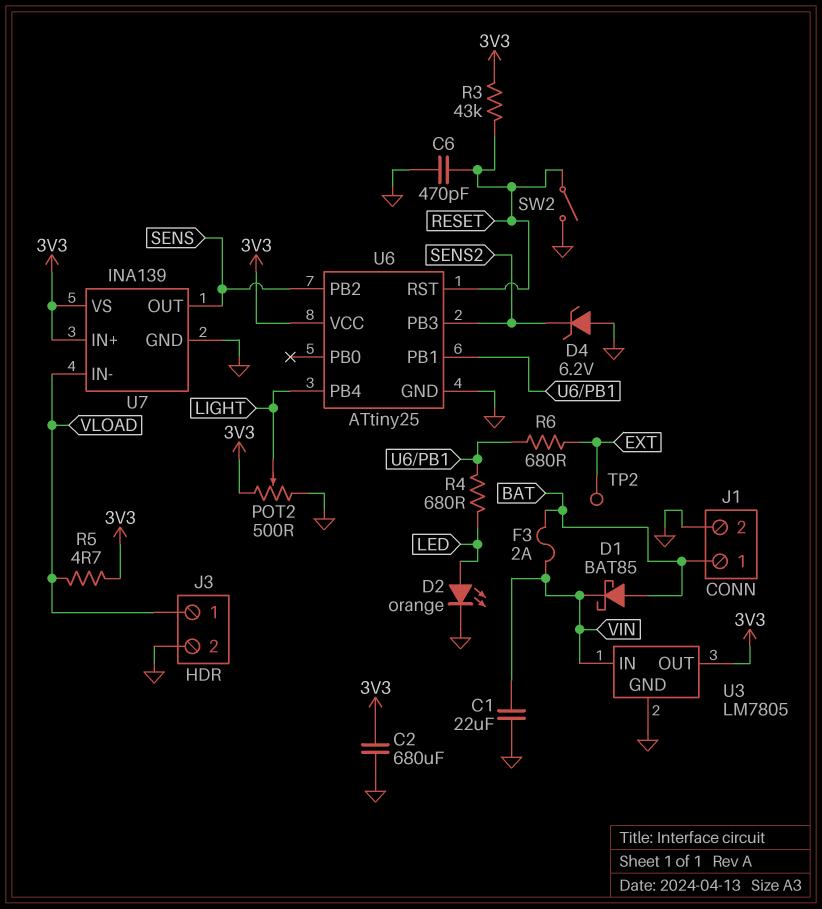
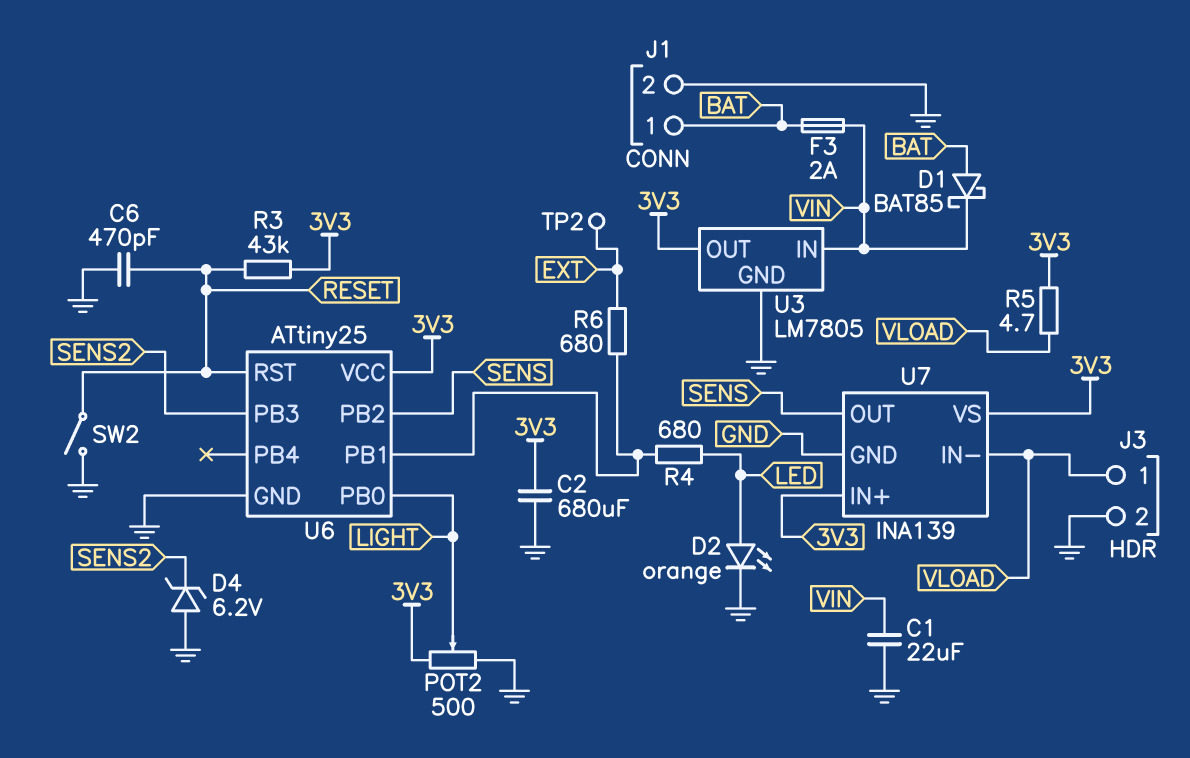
U6 pin PB0: none -> LIGHT
U6 pin PB4: LIGHT -> none

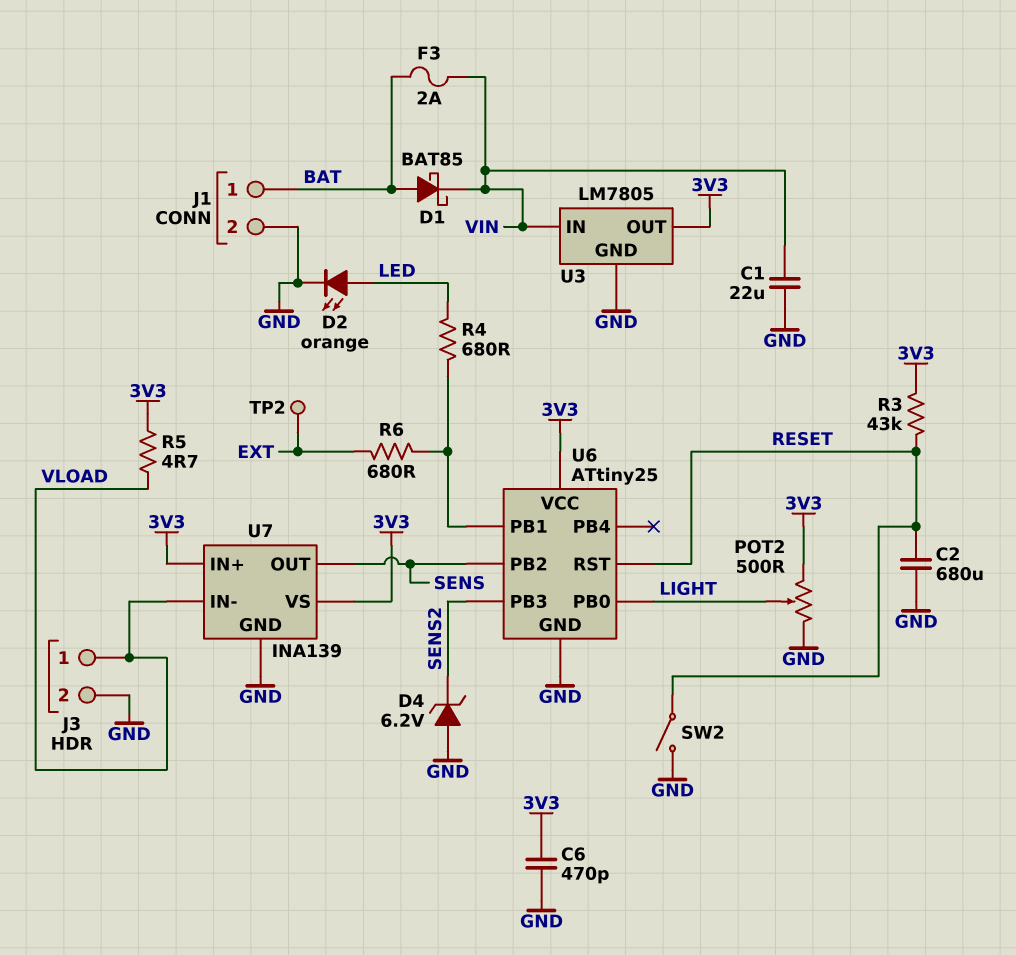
C2: 680uF (3V3, GND) -> 680uF (GND, RESET)
C6: 470pF (GND, RESET) -> 470pF (3V3, GND)

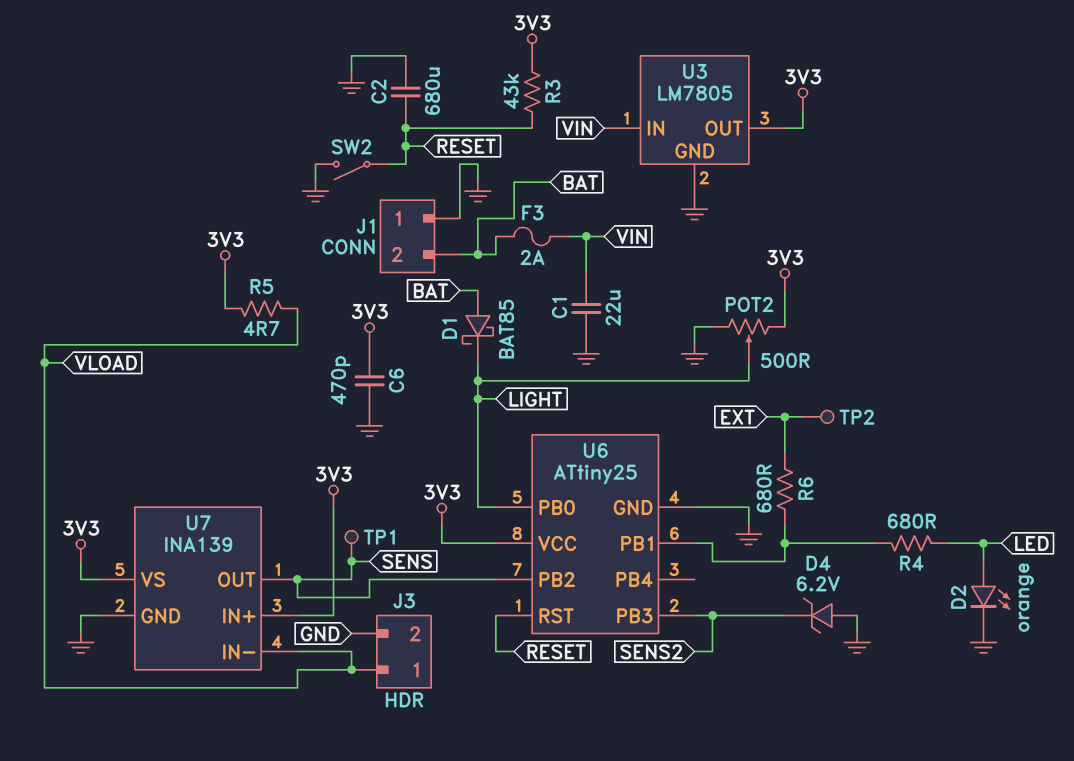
D1: schottky BAT85 (A BAT, K VIN) -> schottky BAT85 (A BAT, K LIGHT)
J1 pin 1: BAT -> GND
J1 pin 2: GND -> BAT
TP1: none -> test point (SENS)

